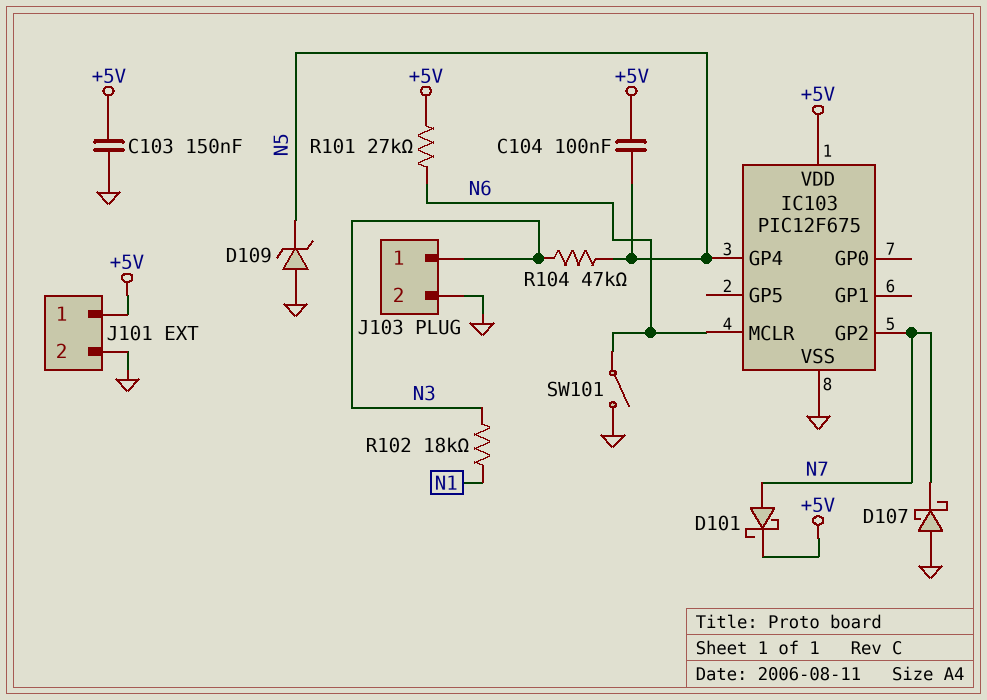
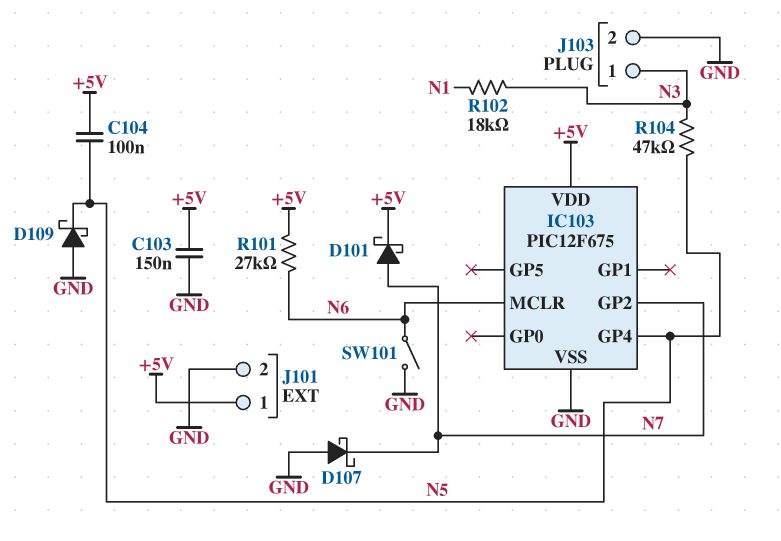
D109: zener (A GND, K N5) -> schottky (A GND, K N5)

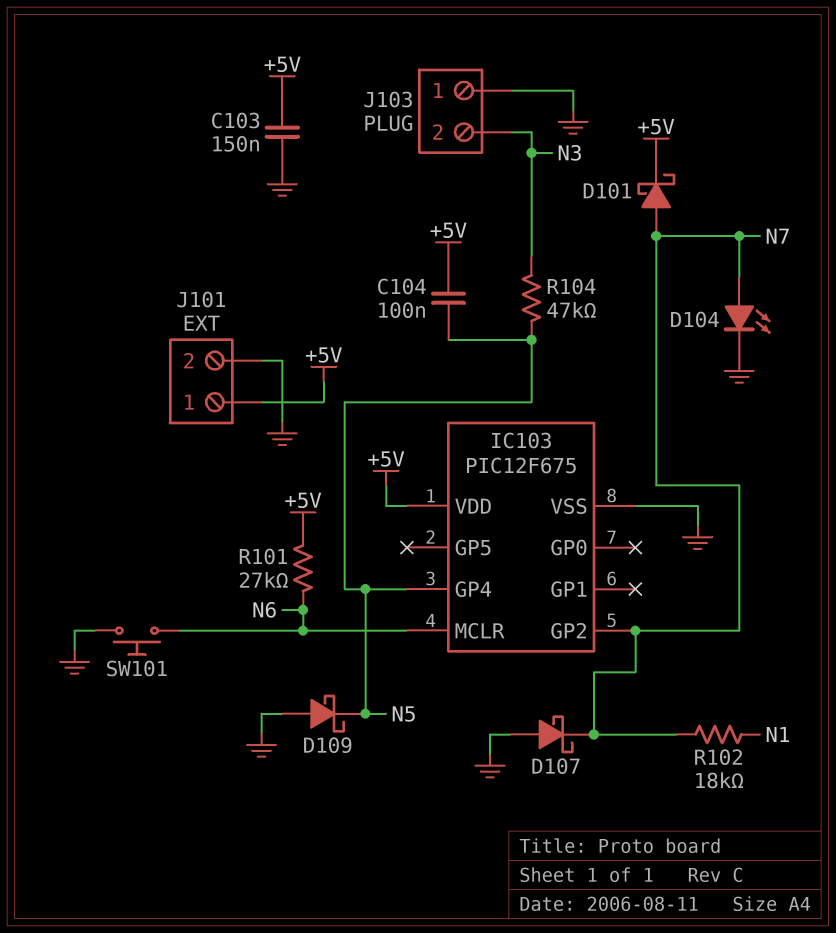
D104: none -> LED (A N7, K GND)
J103 pin 1: N3 -> GND
J103 pin 2: GND -> N3
R102: 18k (N1, N3) -> 18k (N1, N7)
SW101: switch (GND, N6) -> button (GND, N6)

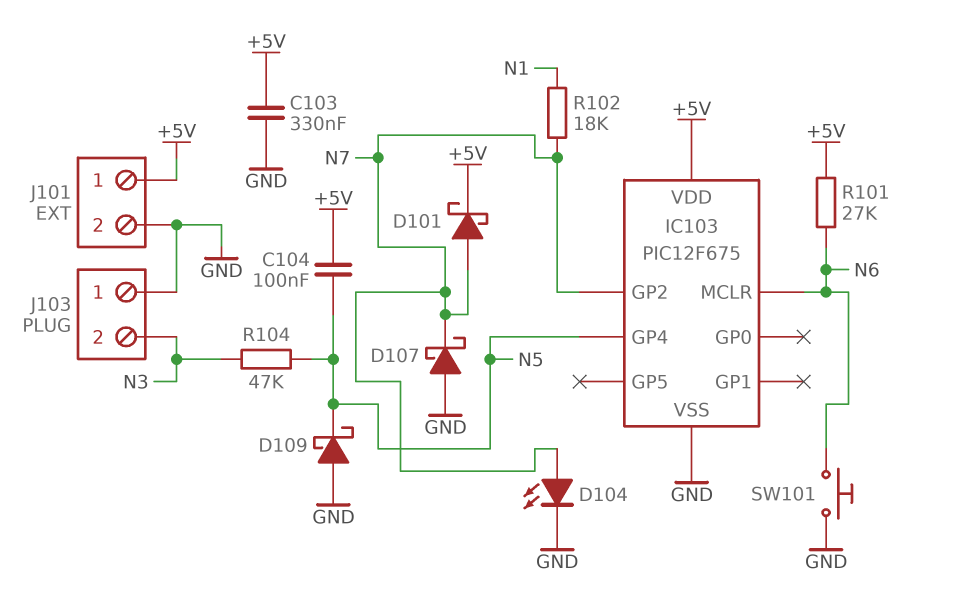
C103: 150nF (+5V, GND) -> 330nF (+5V, GND)

